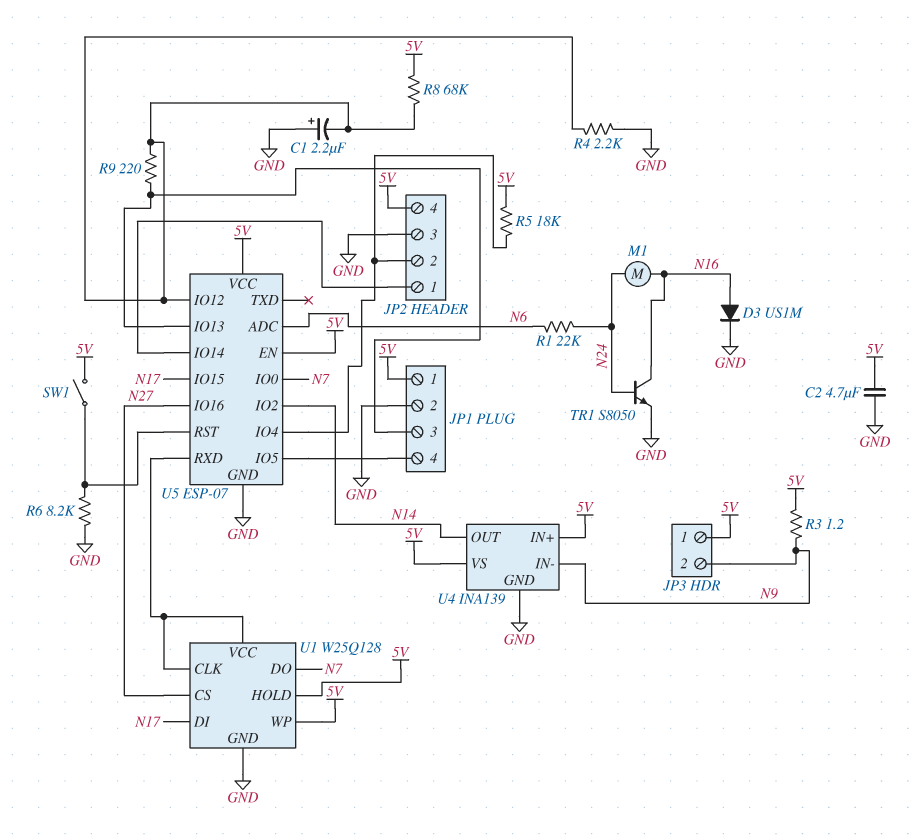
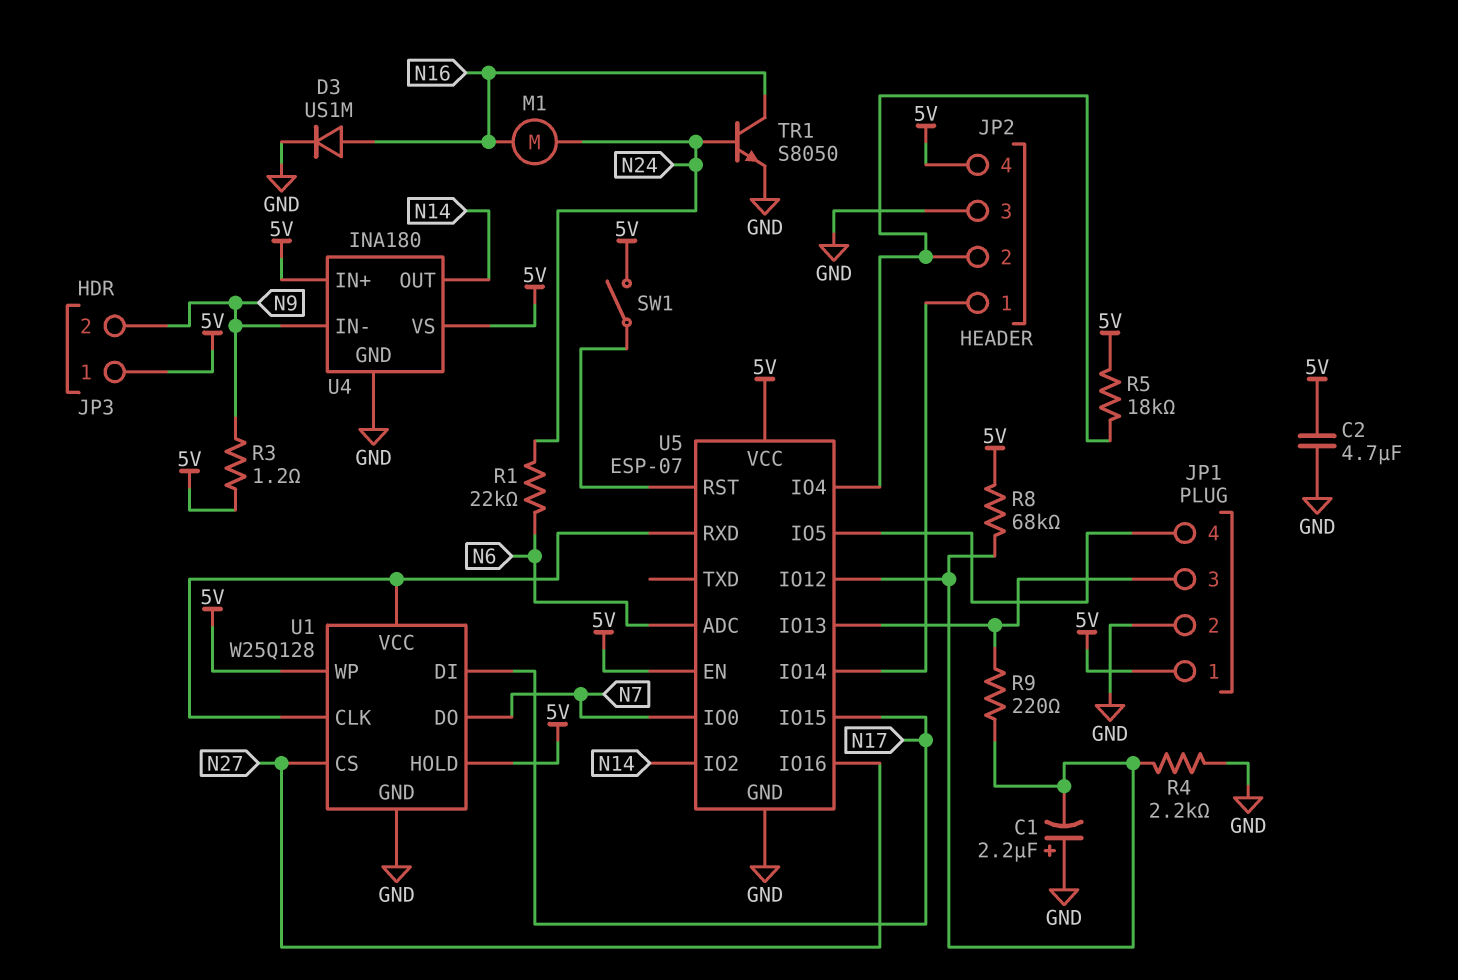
R6: 8.2k (GND, U5/RST) -> none
U4: INA139 -> INA180

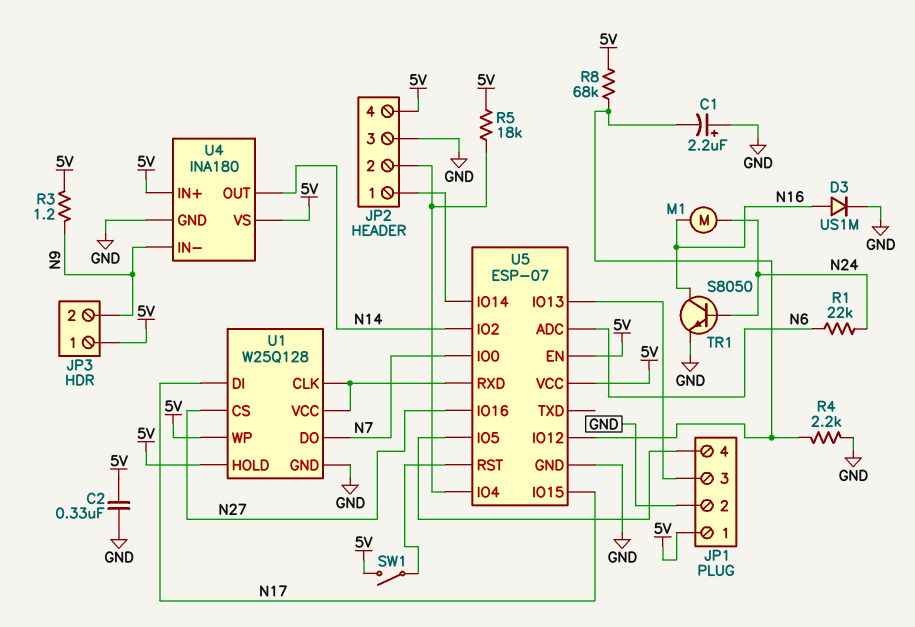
C2: 4.7uF (5V, GND) -> 330nF (5V, GND)
R9: 220 (JP1/3, U5/IO12) -> none

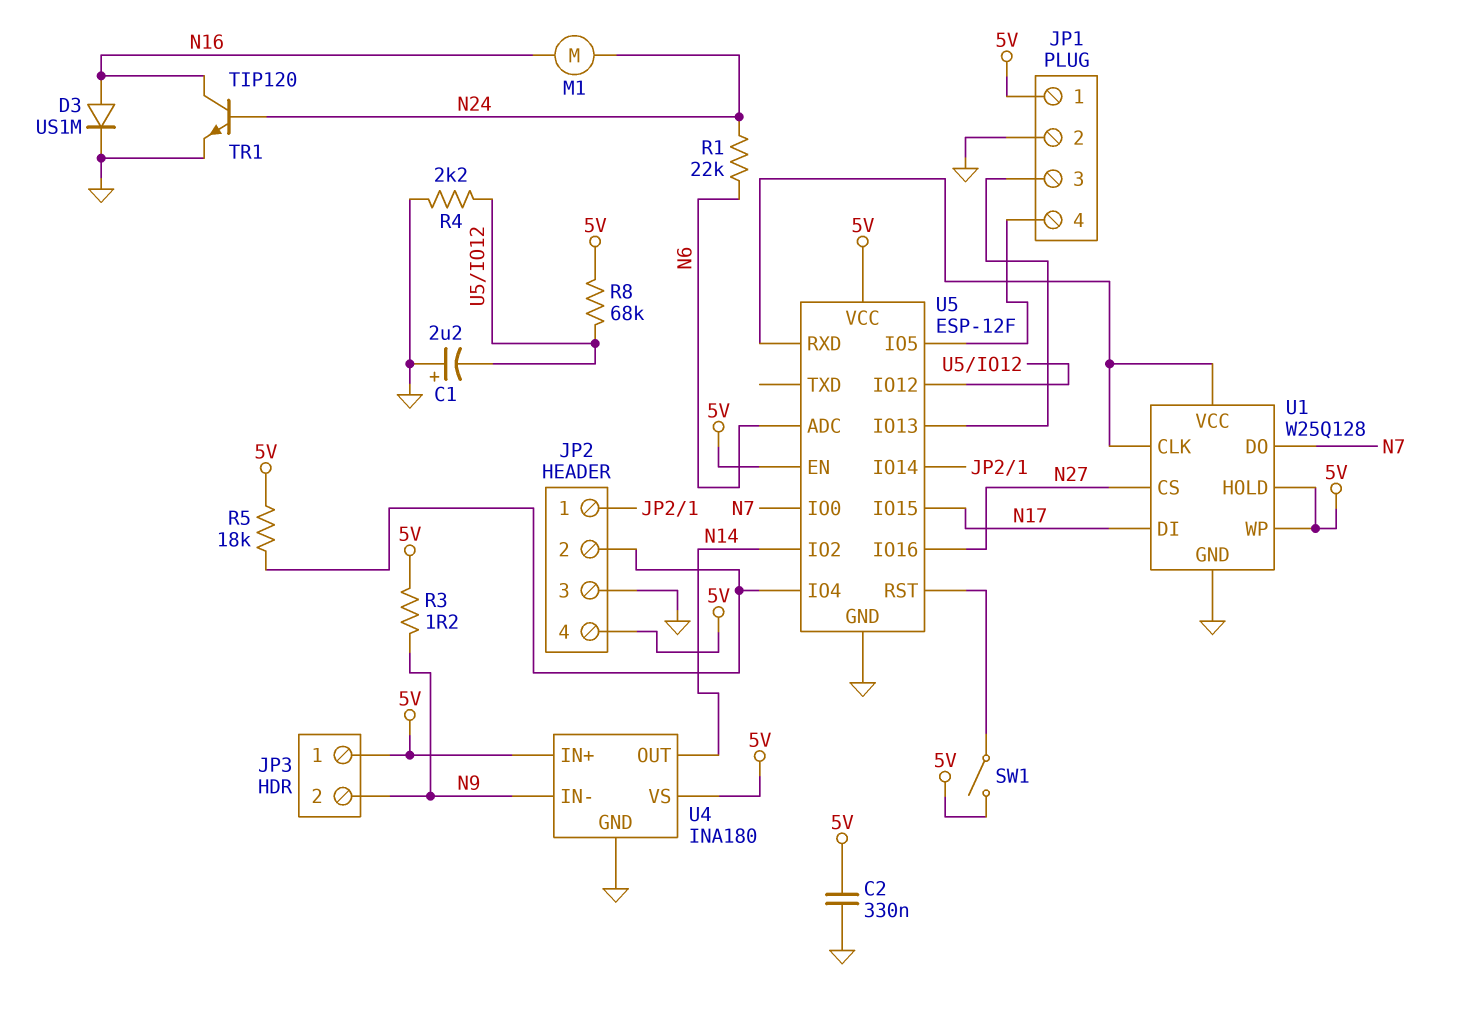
TR1: NPN S8050 (B N24, C N16, E GND) -> NPN TIP120 (B N24, C N16, E GND)
U5: ESP-07 -> ESP-12F

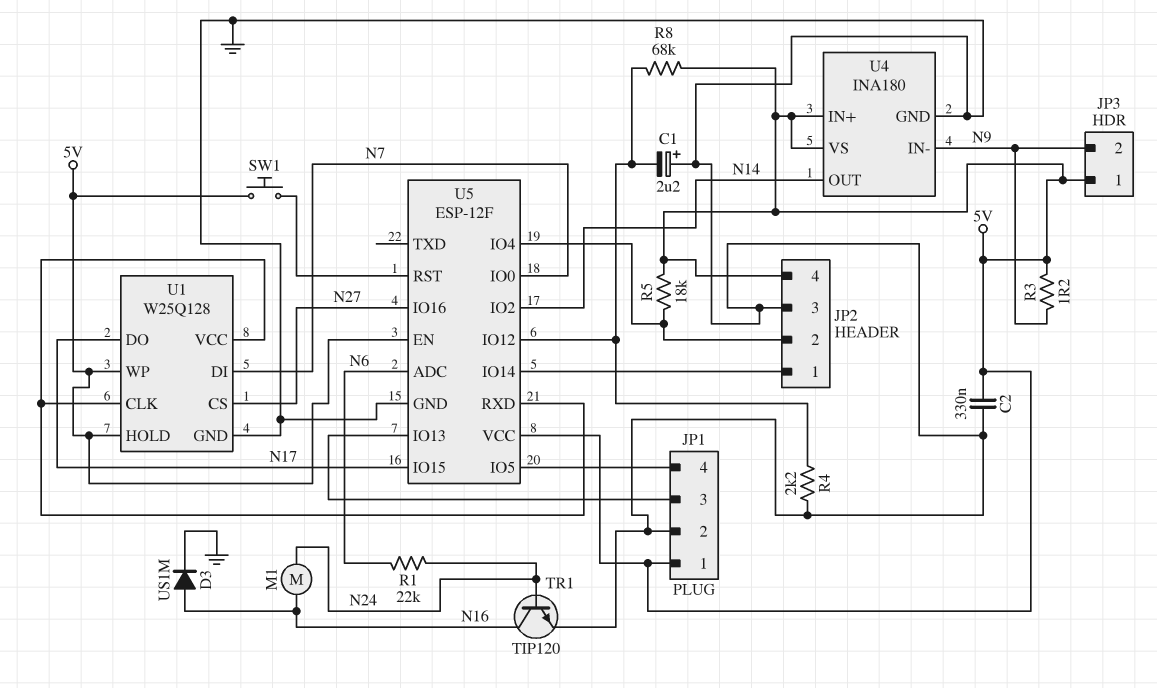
SW1: switch (5V, U5/RST) -> button (5V, U5/RST)
U1 pin DI: N17 -> N7
U1 pin DO: N7 -> N17

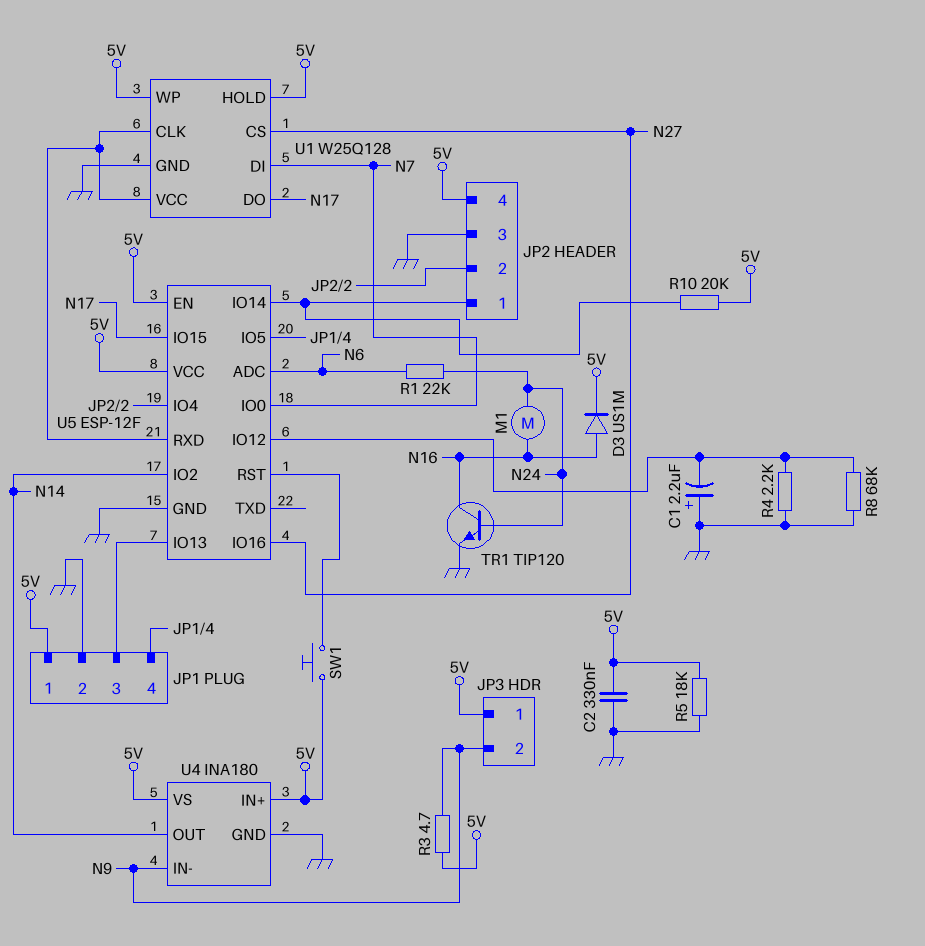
D3: diode US1M (A N16, K GND) -> diode US1M (A N16, K 5V)
R3: 1.2 (5V, N9) -> 4.7 (5V, N9)
R5: 18k (5V, JP2/2) -> 18k (5V, GND)
R8: 68k (5V, U5/IO12) -> 68k (GND, U5/IO12)
R10: none -> 20k (5V, JP2/1)

